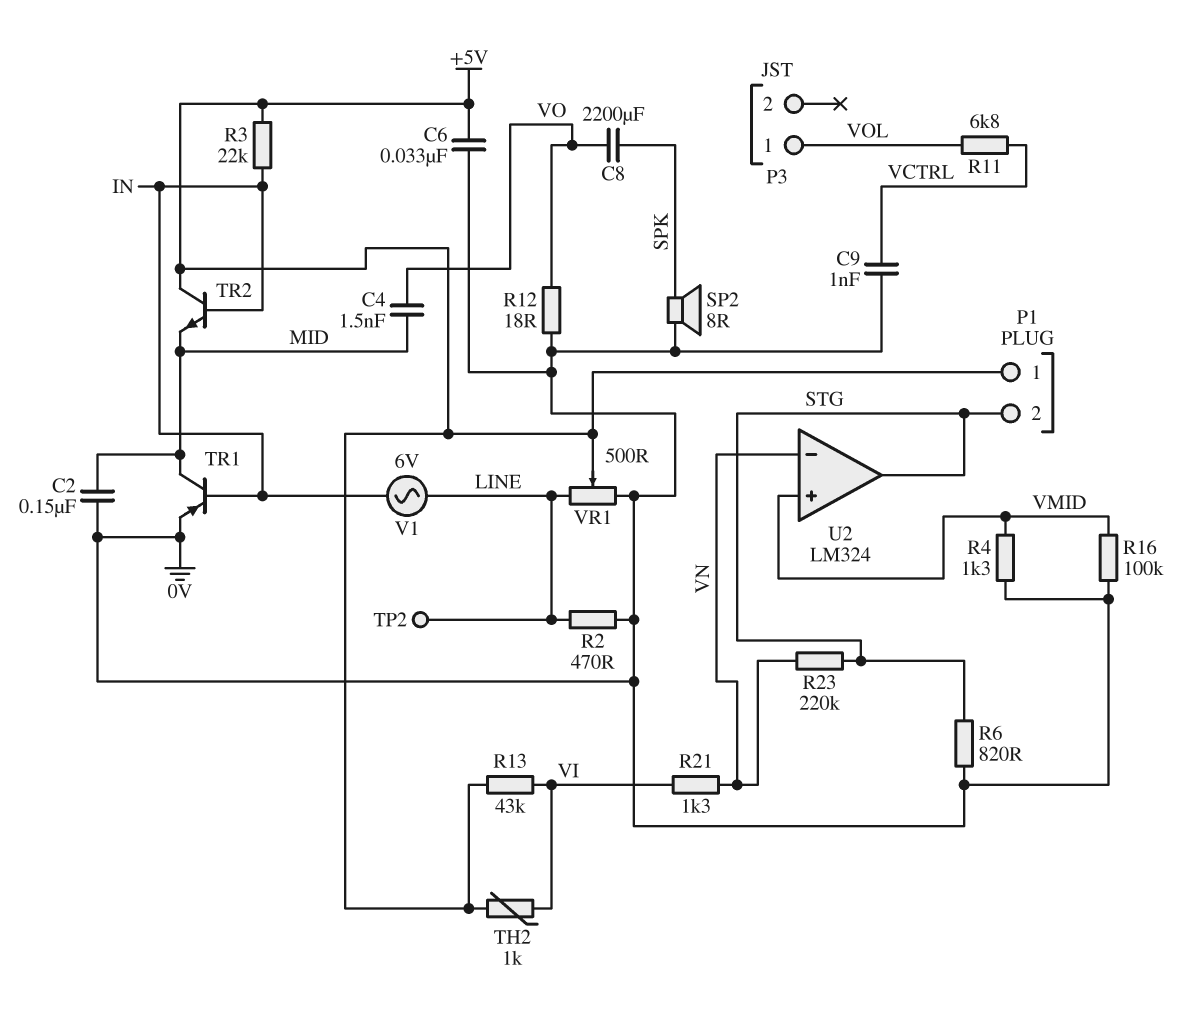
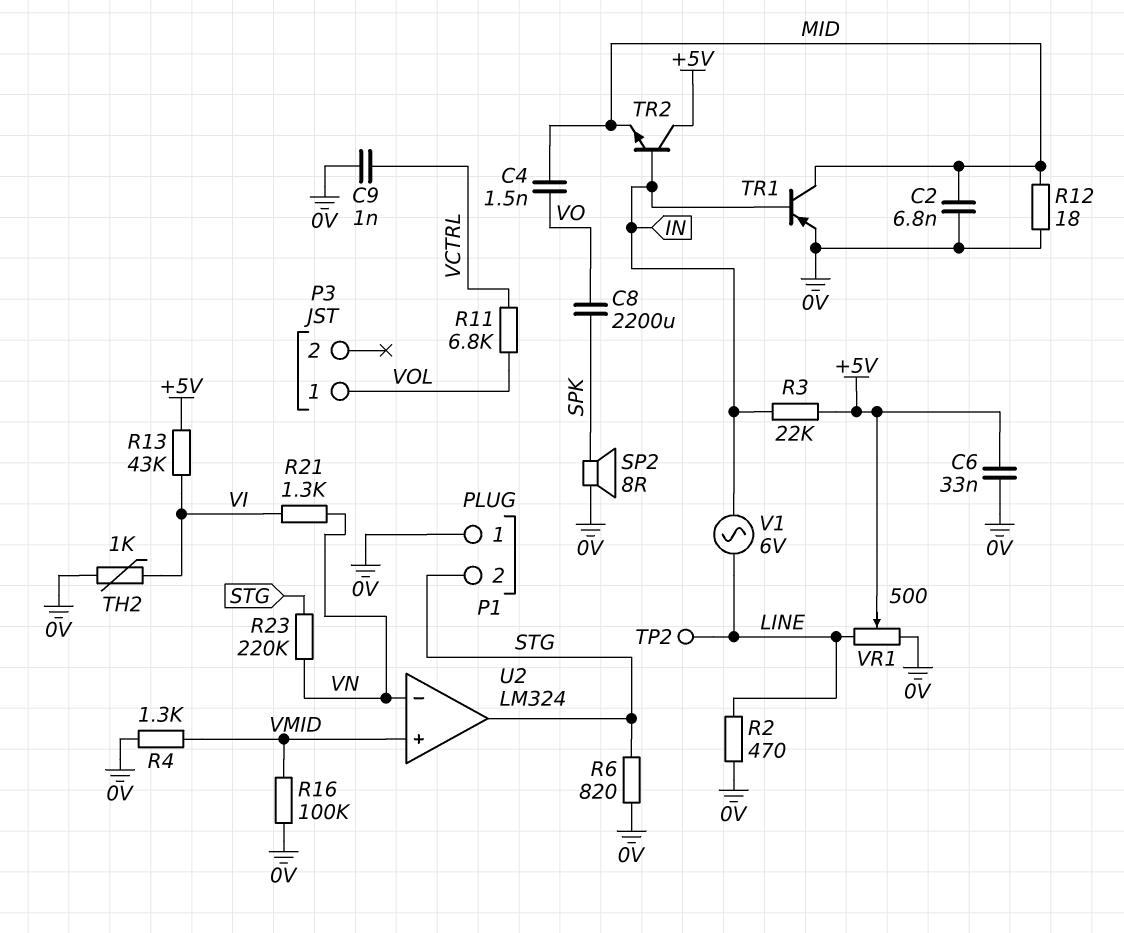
C2: 150nF (0V, MID) -> 6.8nF (0V, MID)
P1 pin 1: +5V -> 0V
R12: 18 (0V, VO) -> 18 (0V, MID)
TH2: 1k (+5V, VI) -> 1k (0V, VI)

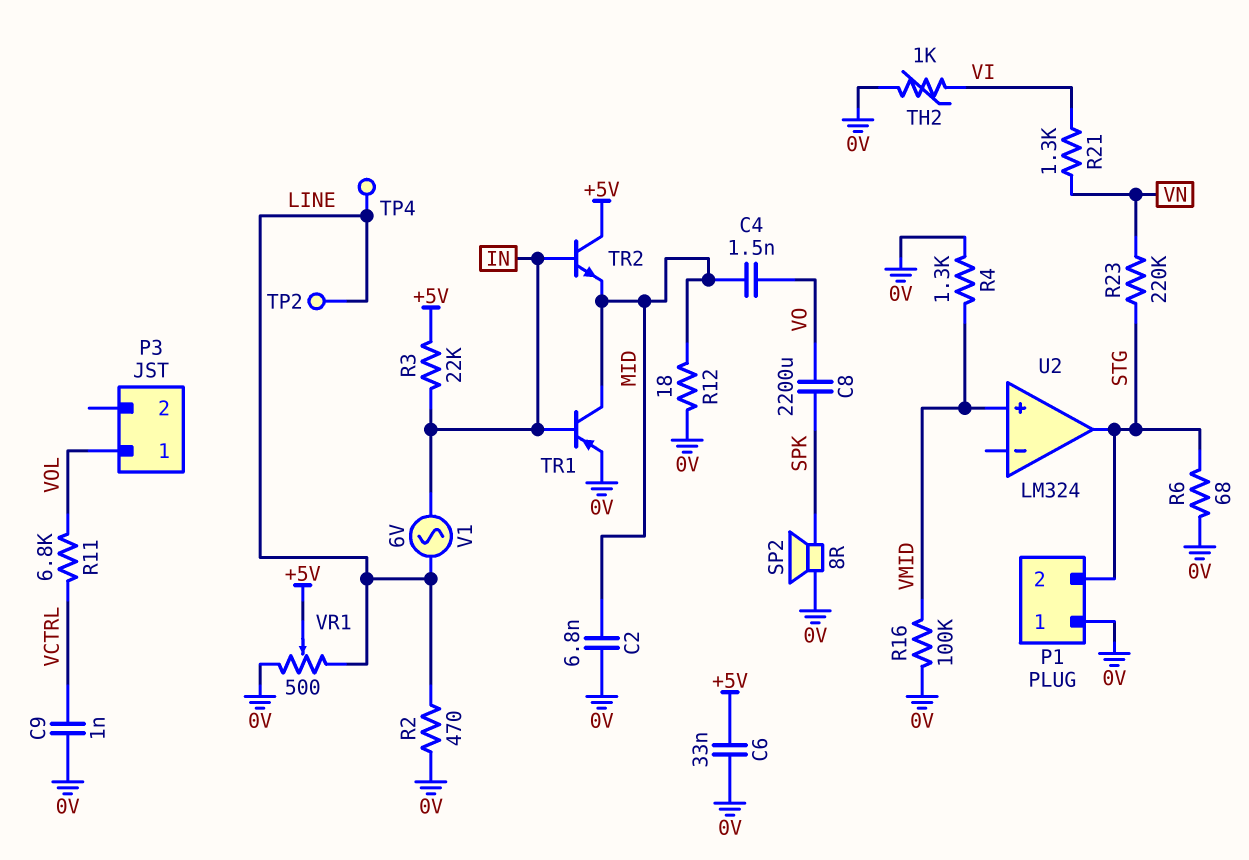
R6: 820 (0V, STG) -> 68 (0V, STG)
R13: 43k (+5V, VI) -> none
TP4: none -> test point (LINE)
U2 pin in-: VN -> none

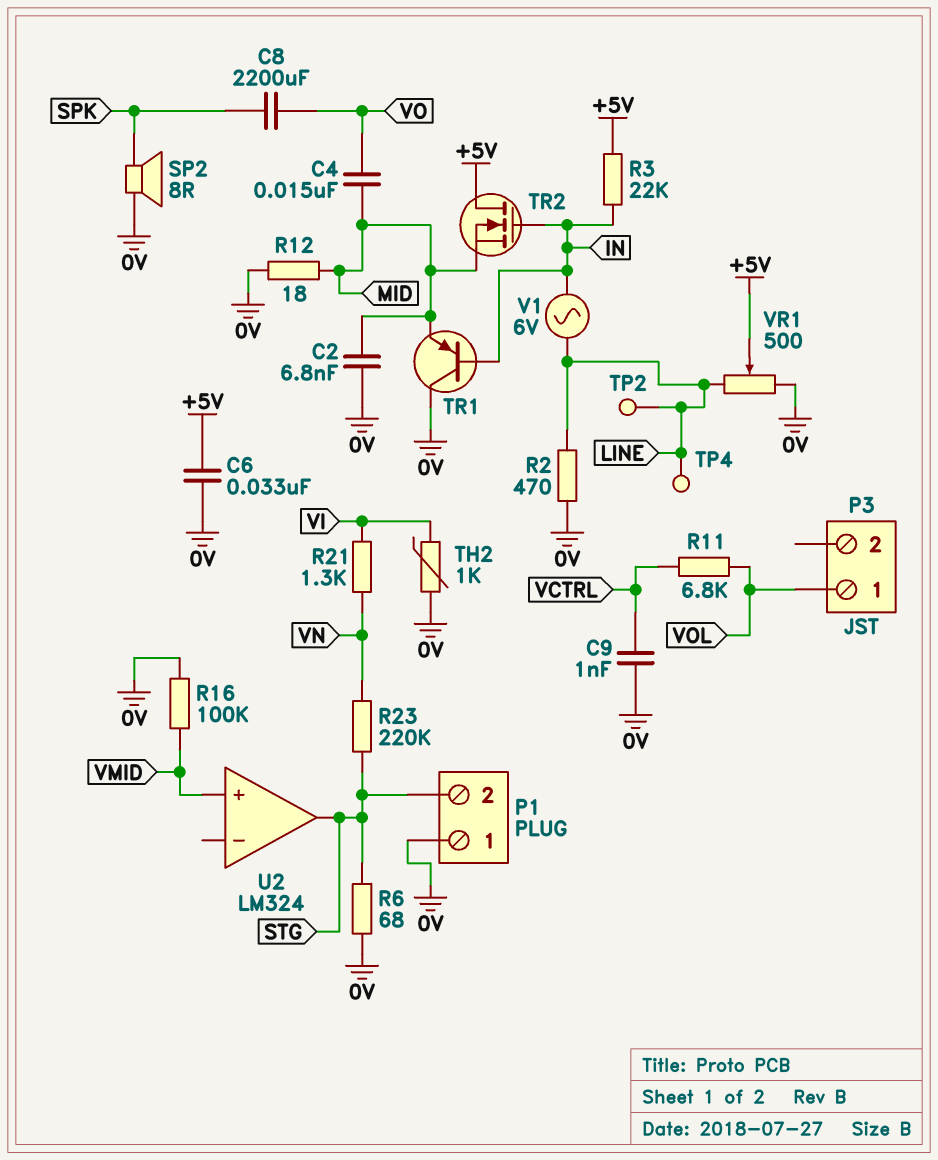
C4: 1.5nF (MID, VO) -> 15nF (MID, VO)
R4: 1.3k (0V, VMID) -> none
TR1: PNP (B IN, C MID, E 0V) -> PNP (B IN, C 0V, E MID)
TR2: NPN (B IN, C +5V, E MID) -> NMOS (G IN, D +5V, S MID)

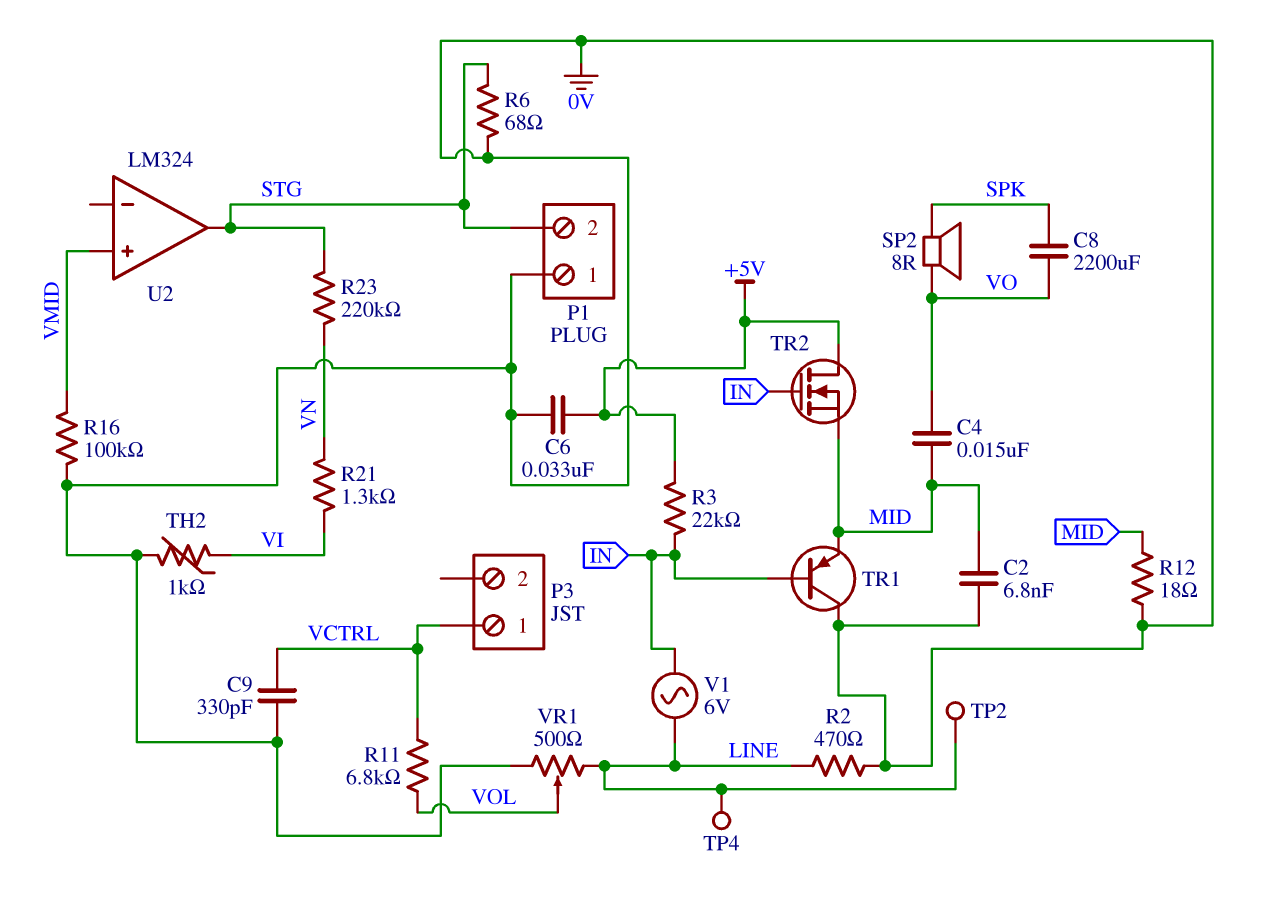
C9: 1nF (0V, VCTRL) -> 330pF (0V, VCTRL)
P3 pin 1: VOL -> VCTRL
SP2: speaker 8R (0V, SPK) -> speaker 8R (SPK, VO)
VR1: 500 (0V, LINE, wiper +5V) -> 500 (0V, LINE, wiper VOL)

